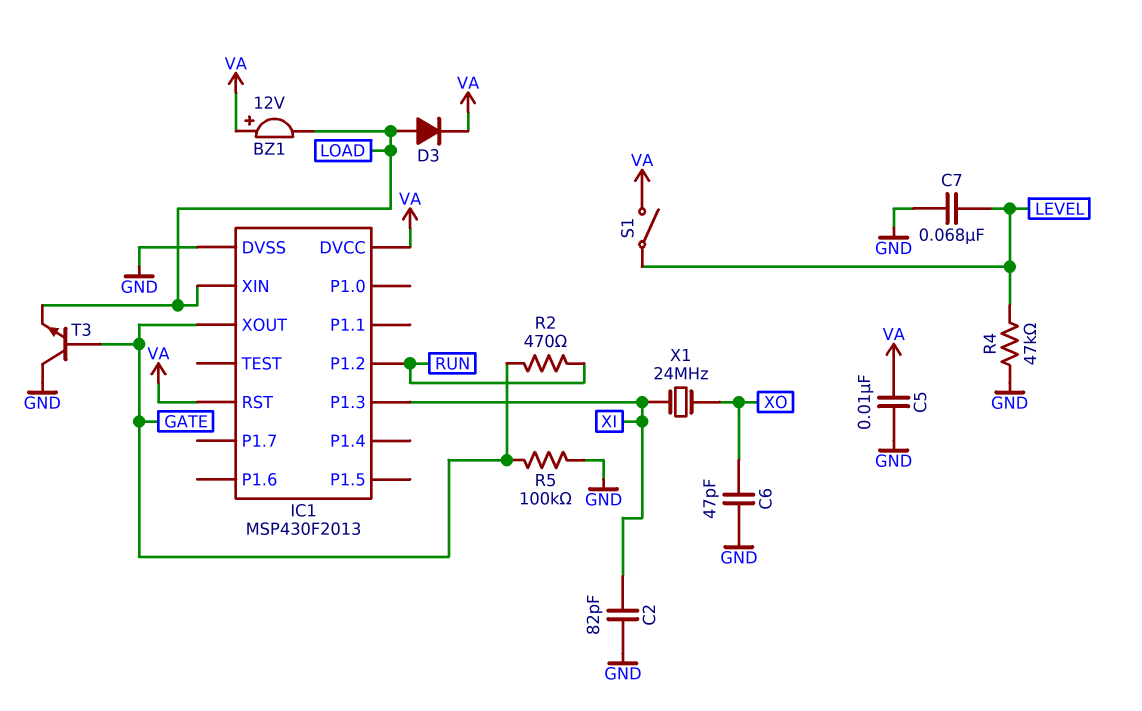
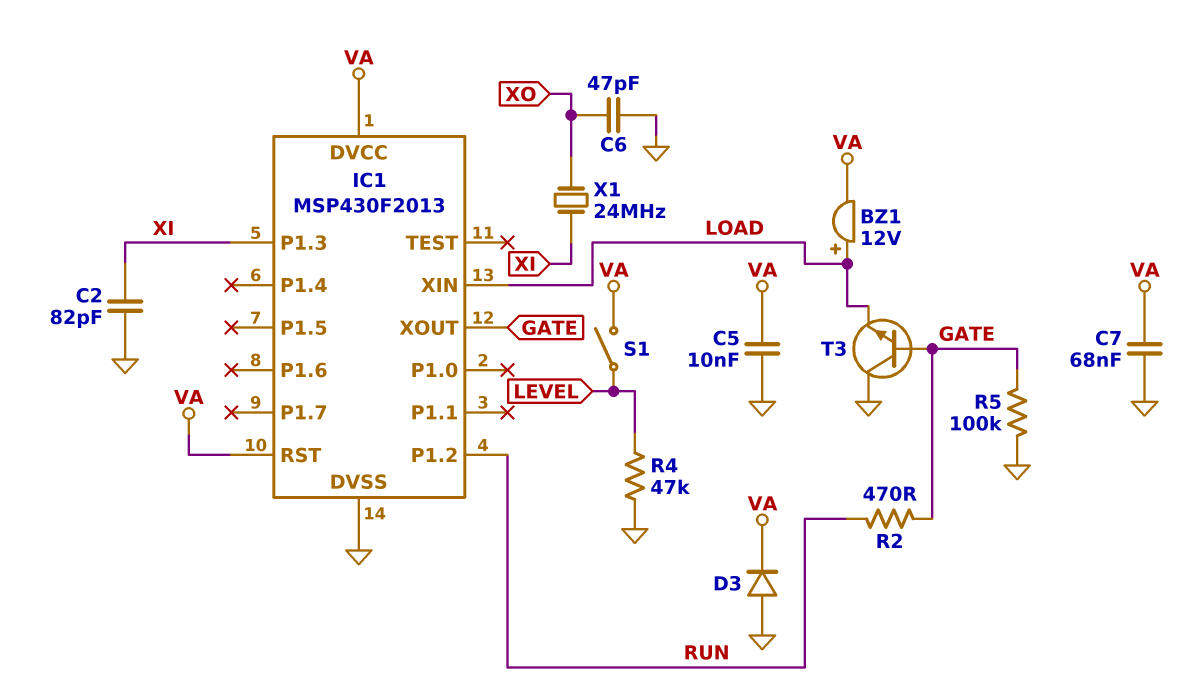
BZ1: buzzer 12V (plus VA, minus LOAD) -> buzzer 12V (plus LOAD, minus VA)
C7: 68nF (GND, LEVEL) -> 68nF (GND, VA)
D3: diode (A LOAD, K VA) -> diode (A GND, K VA)

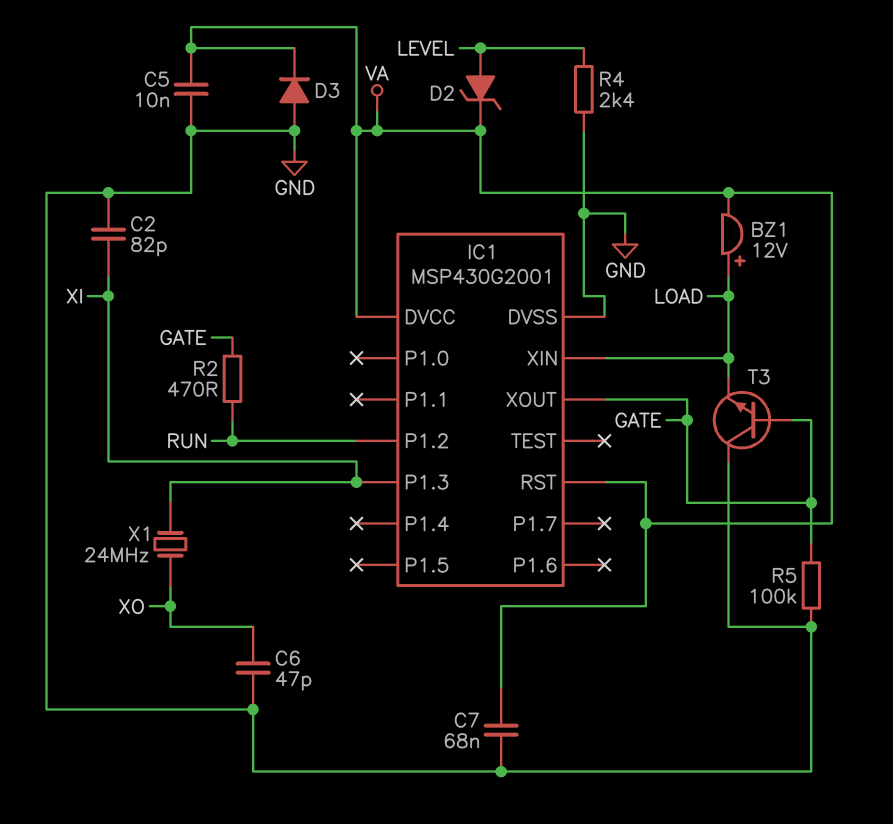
D2: none -> zener (A LEVEL, K VA)
IC1: MSP430F2013 -> MSP430G2001
R4: 47k (GND, LEVEL) -> 2.4k (GND, LEVEL)
S1: switch (LEVEL, VA) -> none

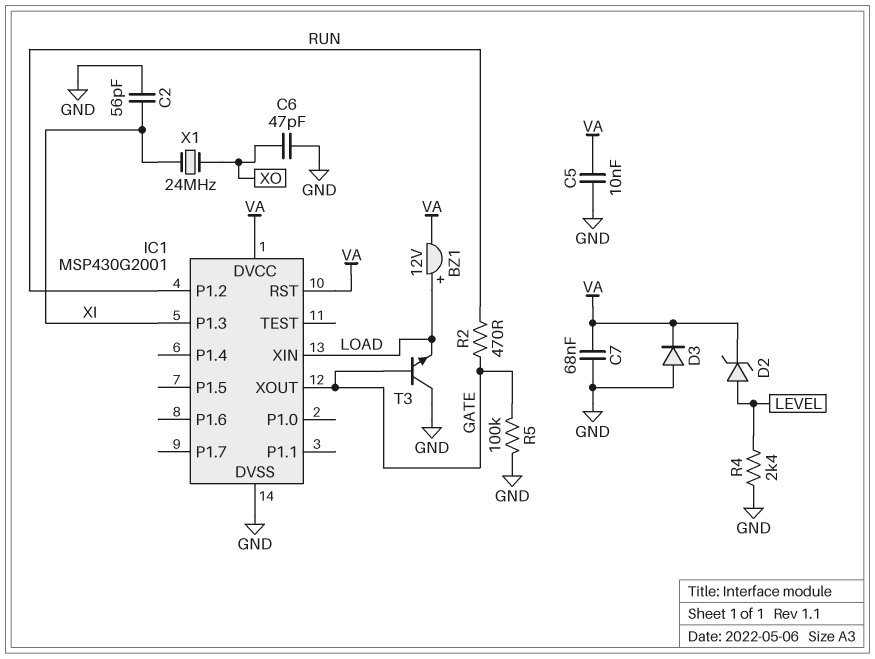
C2: 82pF (GND, XI) -> 56pF (GND, XI)

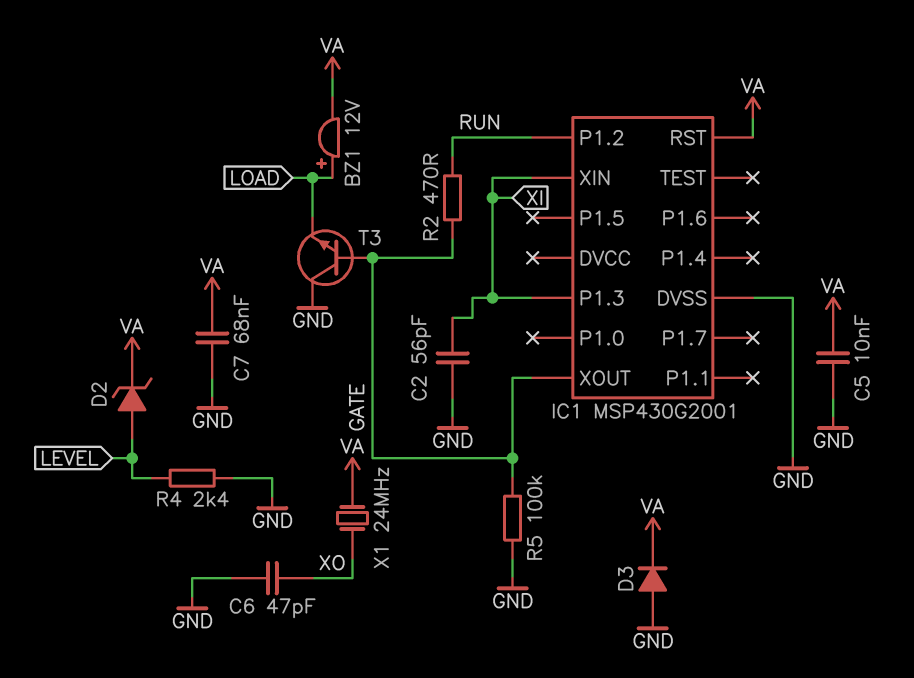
IC1 pin DVCC: VA -> none
IC1 pin XIN: LOAD -> XI
X1: 24MHz (XI, XO) -> 24MHz (VA, XO)

